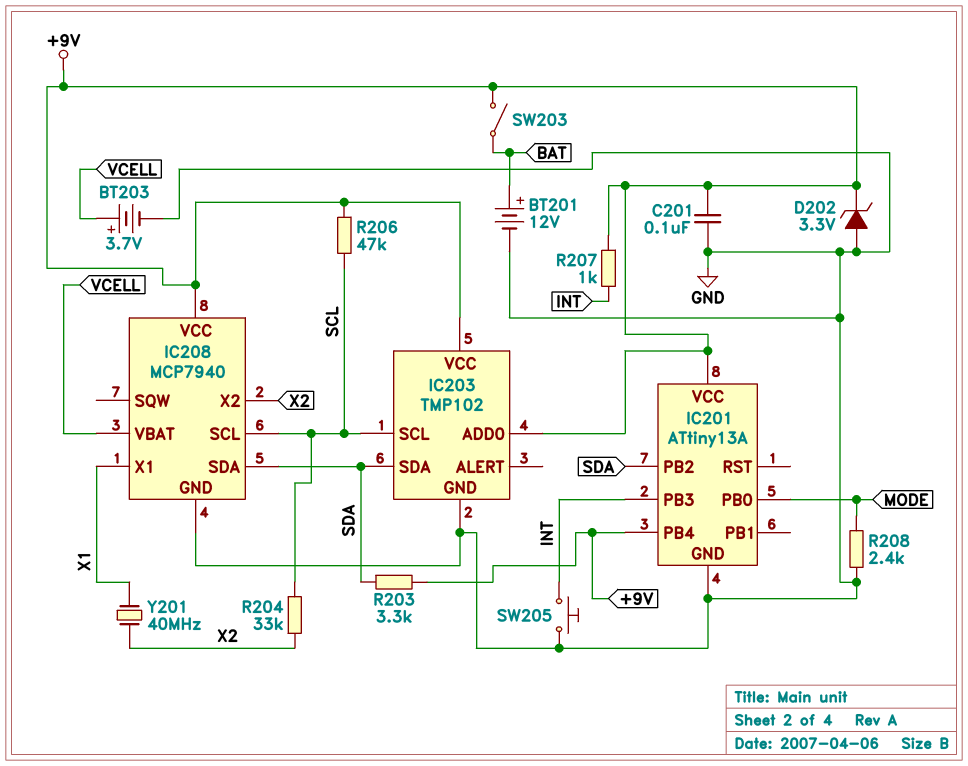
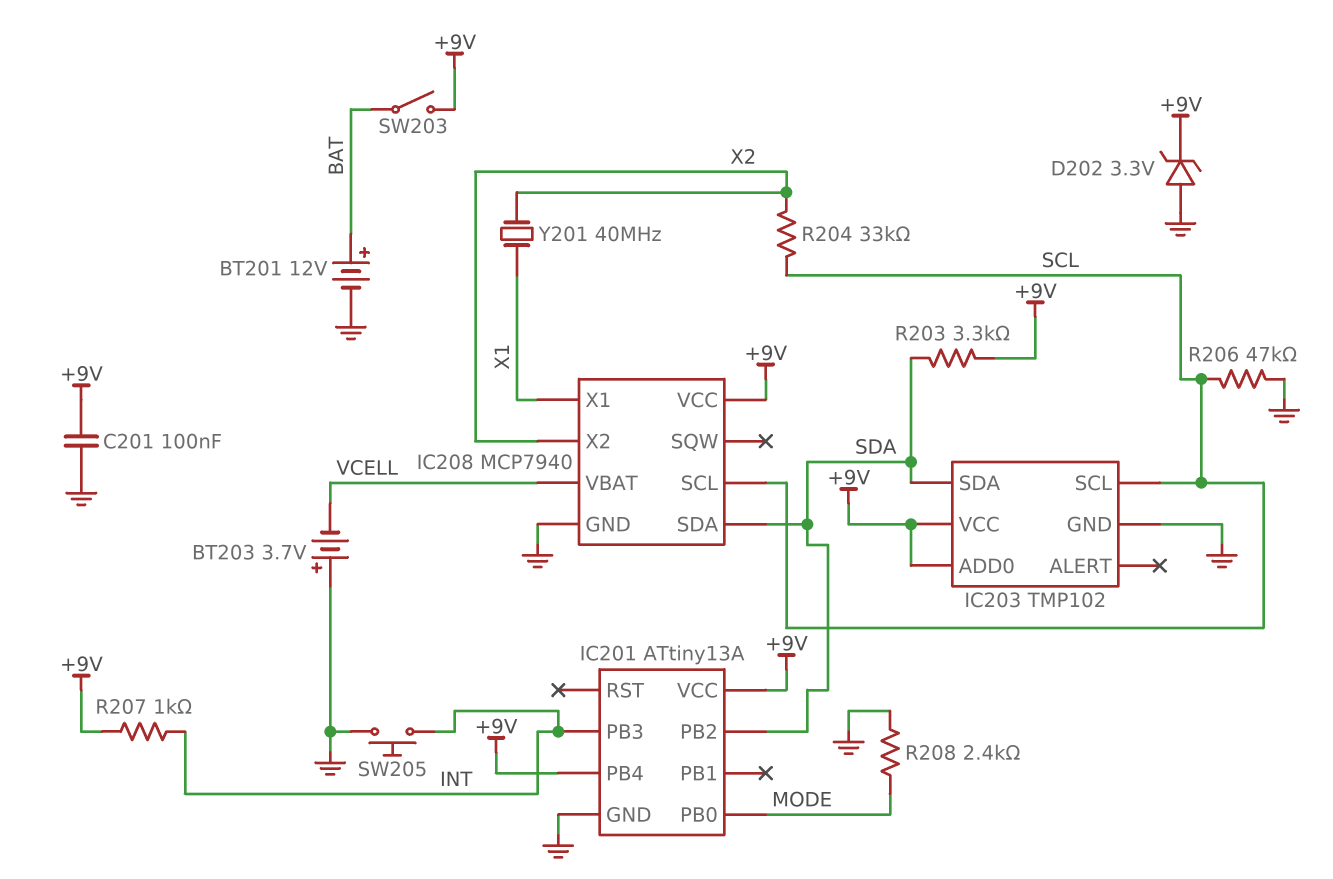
BT203: 3.7V (plus VCELL, minus GND) -> 3.7V (plus GND, minus VCELL)
R206: 47k (+9V, SCL) -> 47k (GND, SCL)

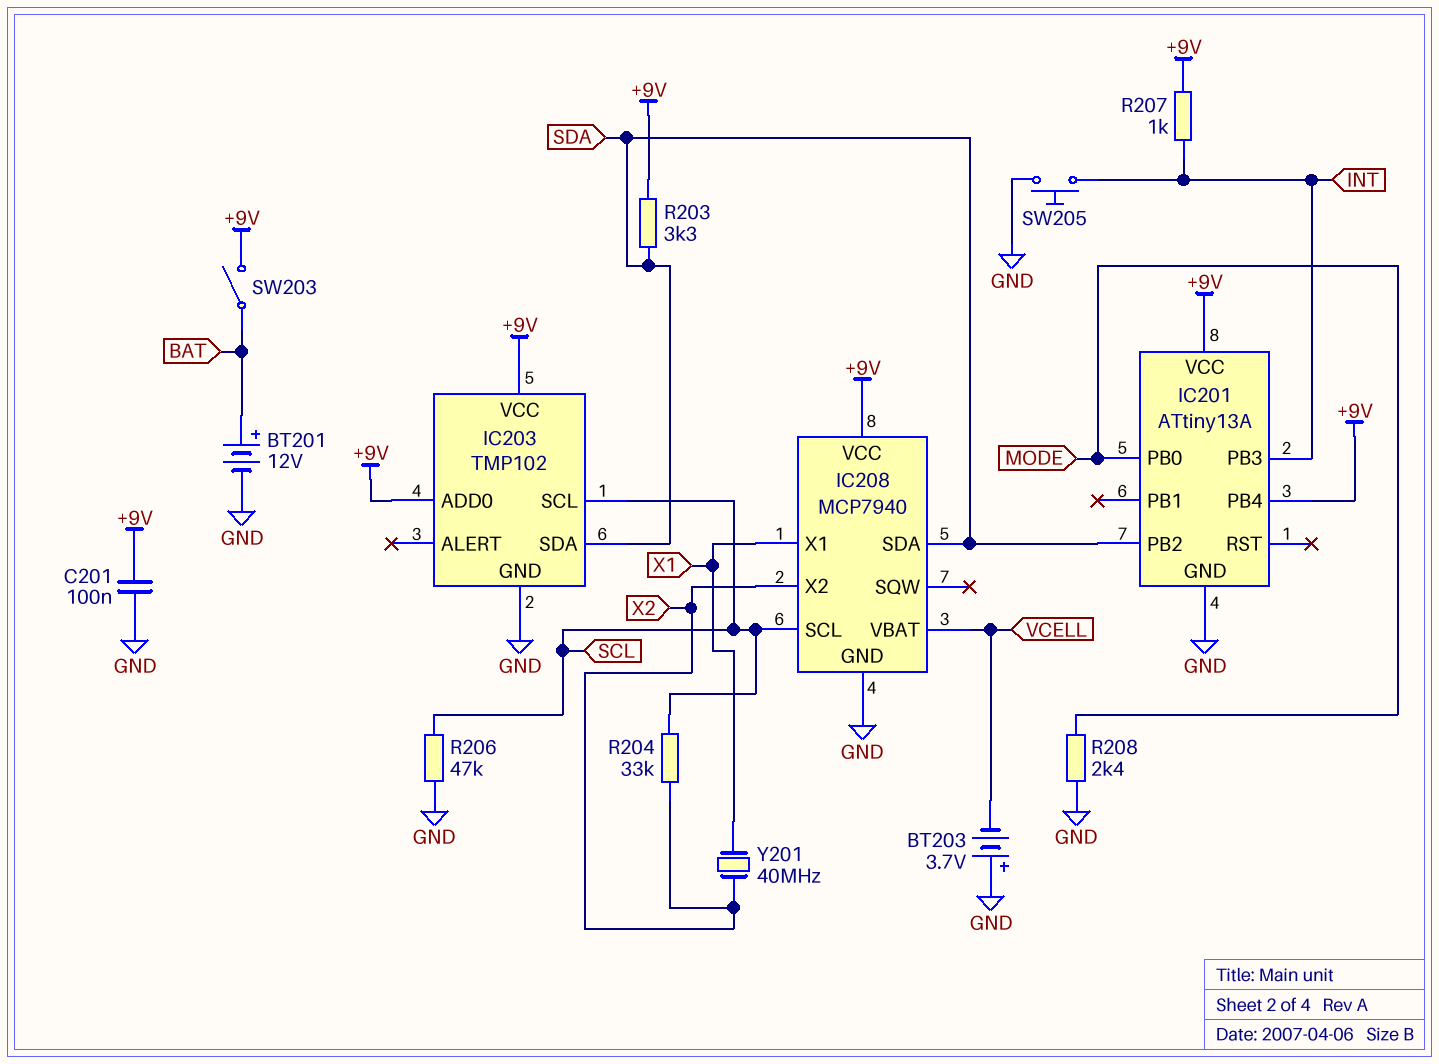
D202: zener 3.3V (A GND, K +9V) -> none

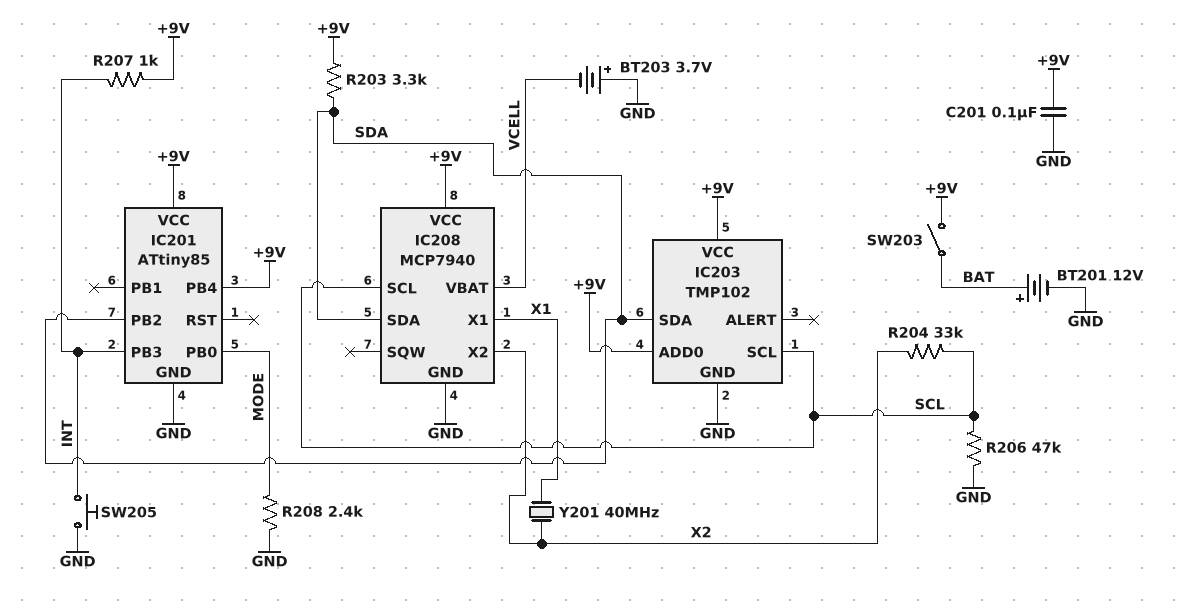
IC201: ATtiny13A -> ATtiny85

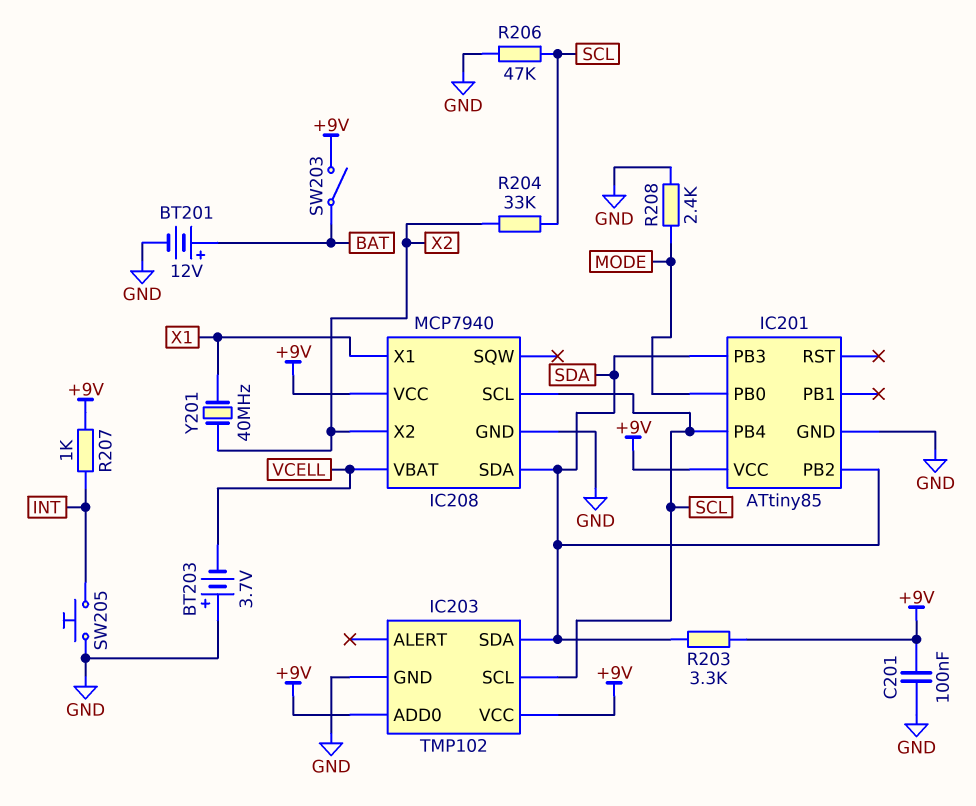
IC201 pin PB3: INT -> SDA
IC201 pin PB4: +9V -> SCL

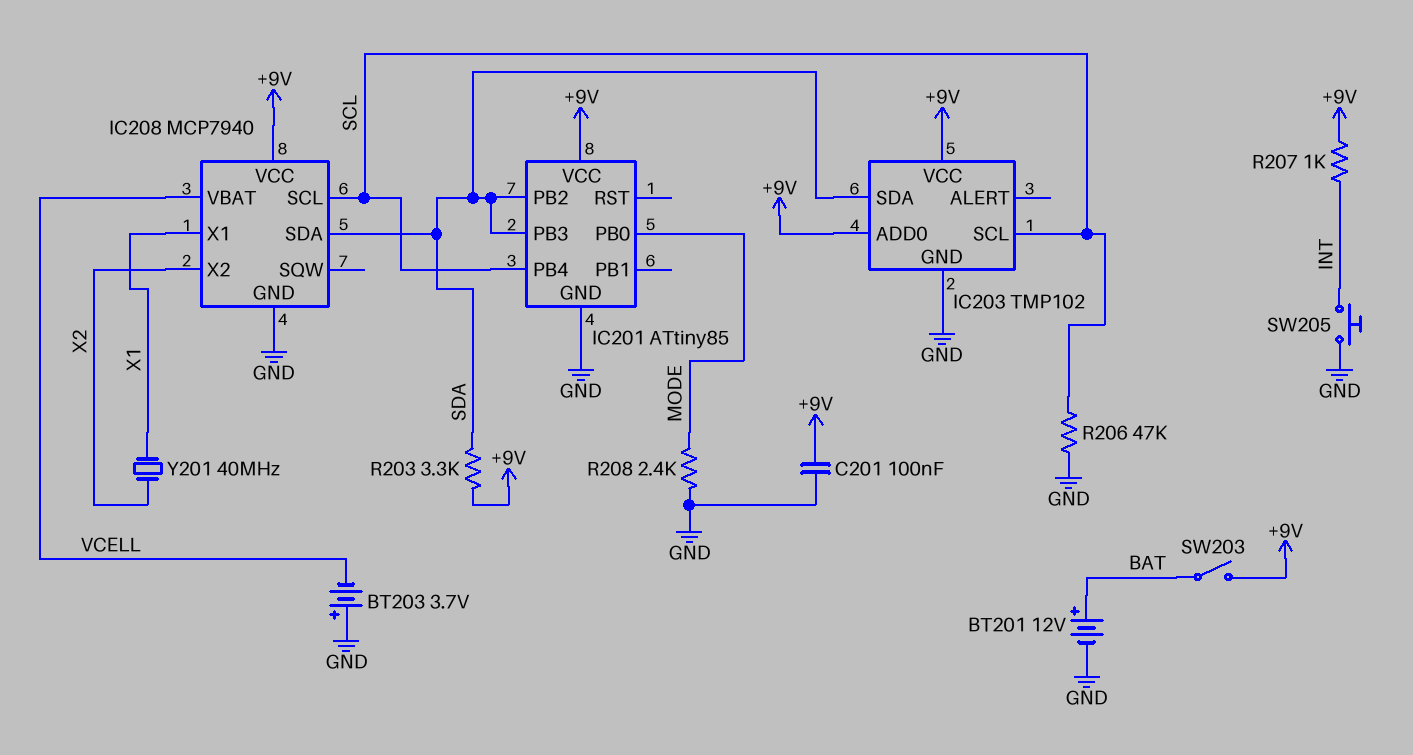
R204: 33k (SCL, X2) -> none

